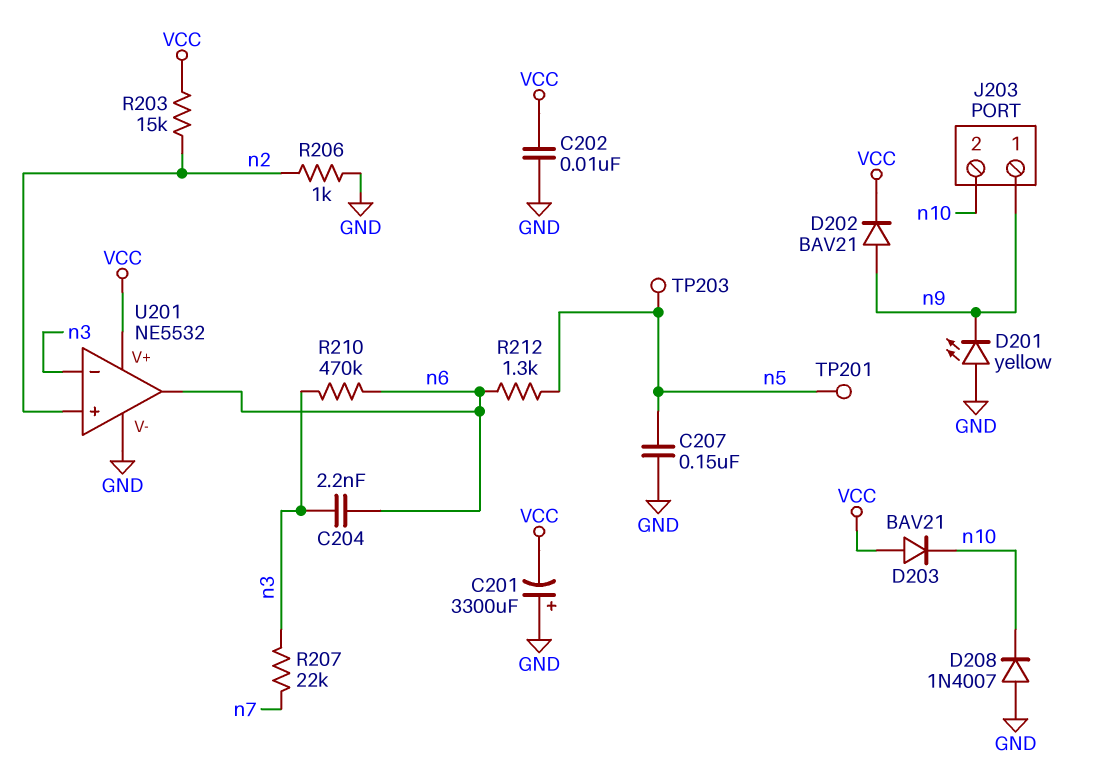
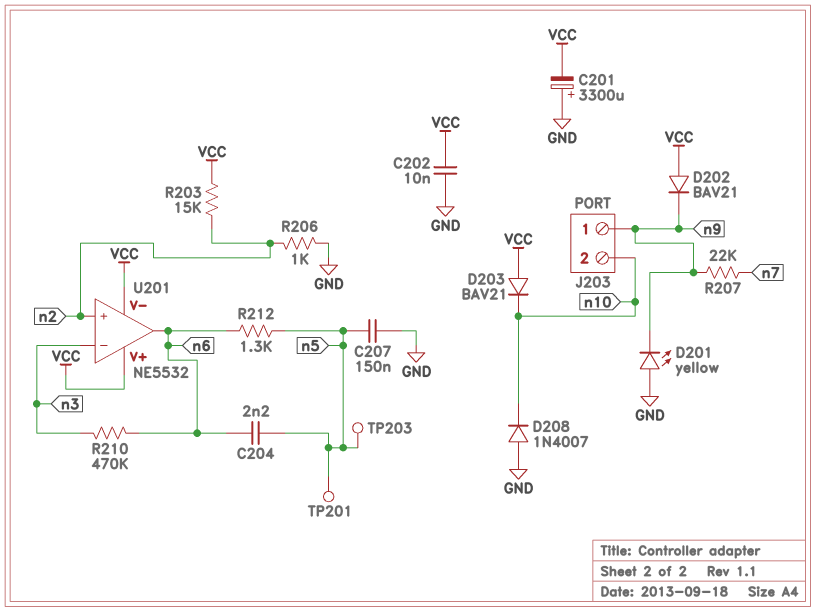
C204: 2.2nF (n3, n6) -> 2.2nF (n5, n6)
D202: diode BAV21 (A n9, K VCC) -> diode BAV21 (A VCC, K n9)
R207: 22k (n3, n7) -> 22k (n7, n9)
U201 pin V-: GND -> VCC

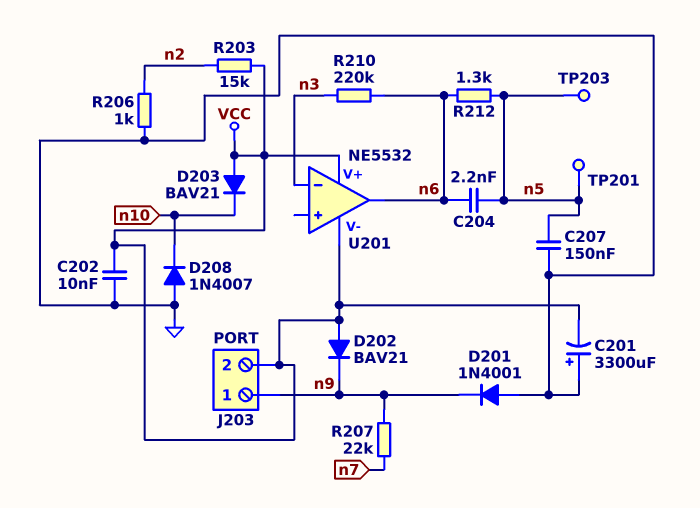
D201: LED yellow (A GND, K n9) -> diode 1N4001 (A GND, K n9)
J203 pin 2: n10 -> VCC
R210: 470k (n3, n6) -> 220k (n3, n6)
U201 pin in+: n2 -> none

